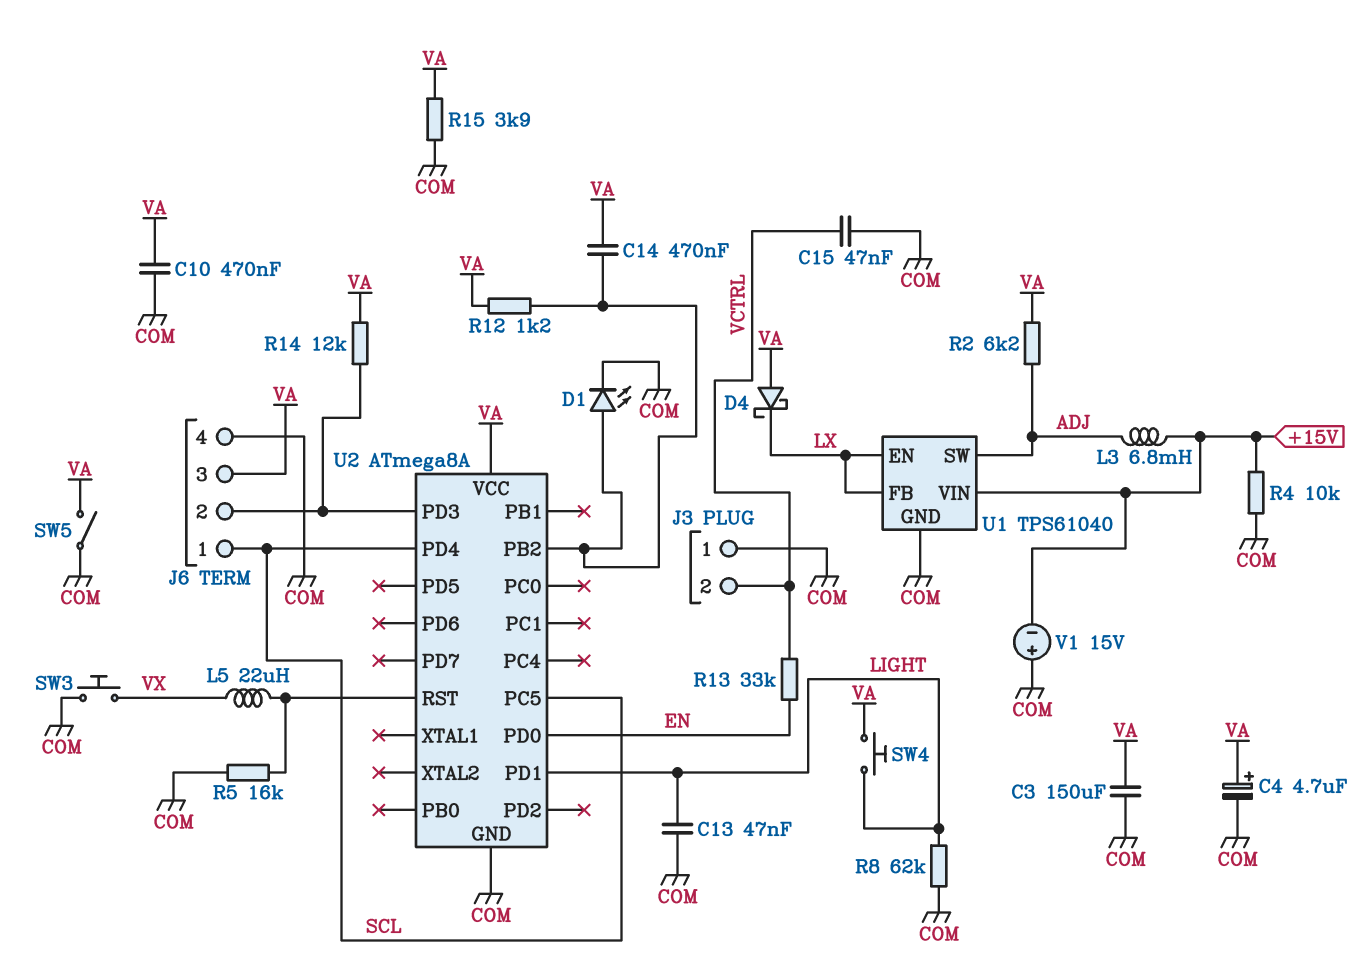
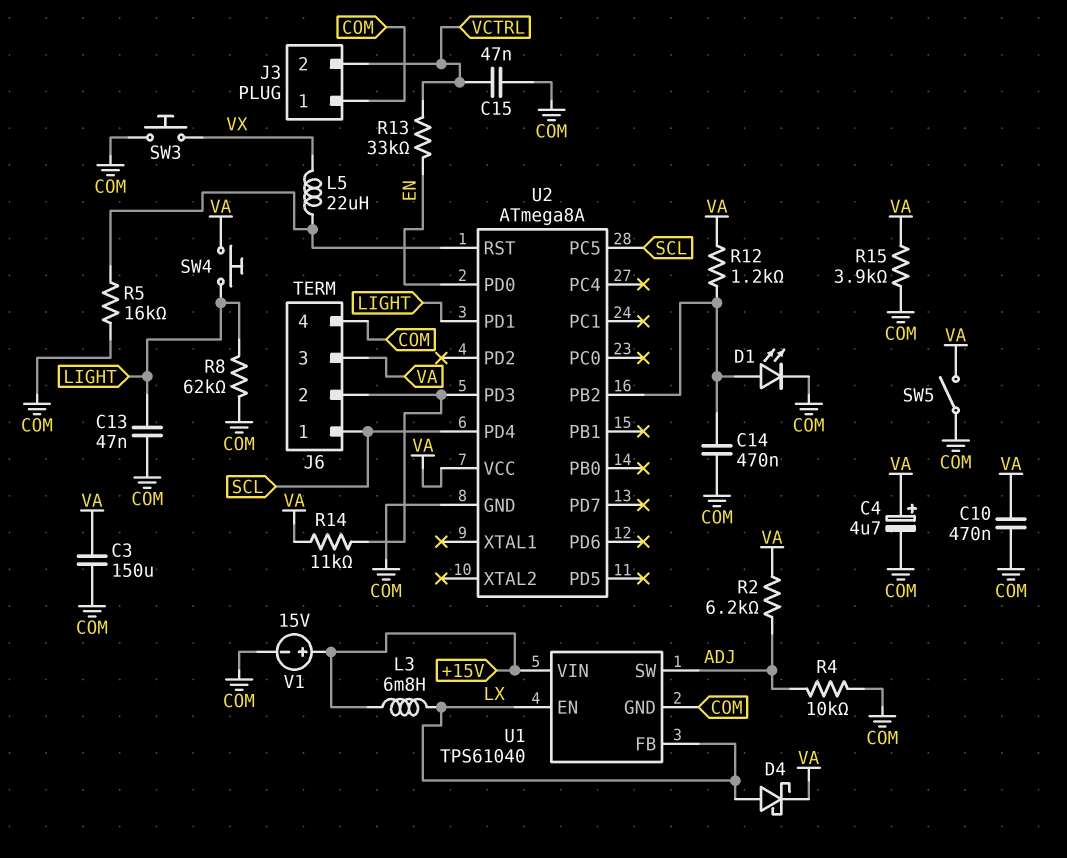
C14: 470nF (U2/PB2, VA) -> 470nF (COM, U2/PB2)
D4: schottky (A VA, K LX) -> schottky (A LX, K VA)
L3: 6.8mH (+15V, ADJ) -> 6.8mH (+15V, LX)
R4: 10k (+15V, COM) -> 10k (ADJ, COM)
R14: 12k (J6/2, VA) -> 11k (J6/2, VA)
V1: 15V (plus COM, minus +15V) -> 15V (plus +15V, minus COM)

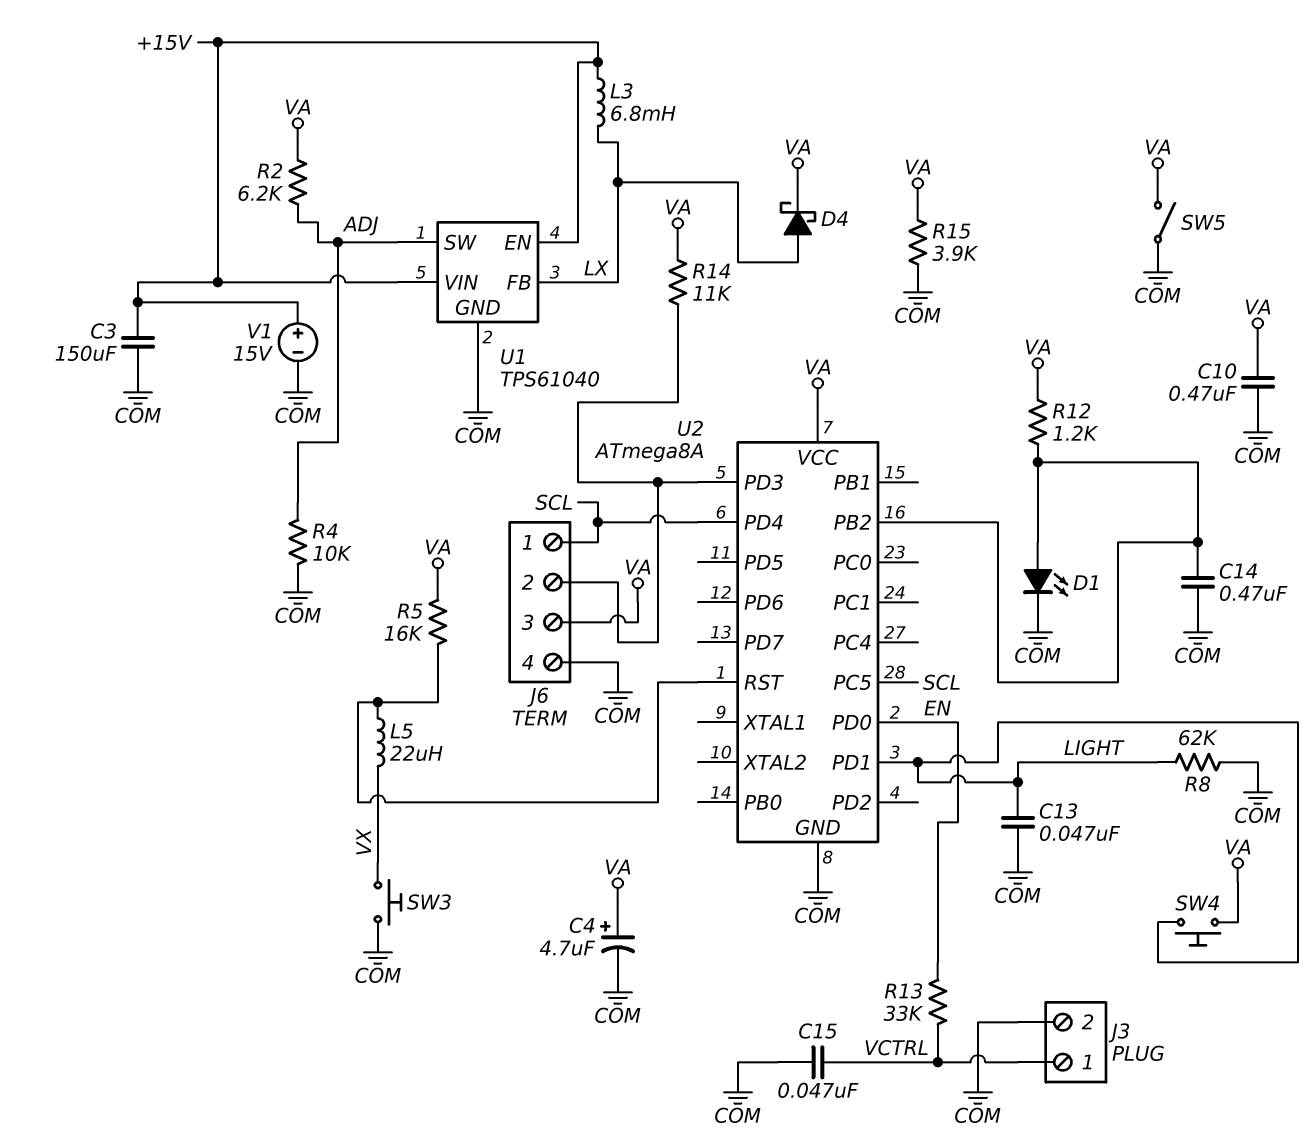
C3: 150uF (COM, VA) -> 150uF (+15V, COM)
J3 pin 1: COM -> VCTRL
J3 pin 2: VCTRL -> COM
R5: 16k (COM, U2/RST) -> 16k (U2/RST, VA)
U1 pin EN: LX -> +15V

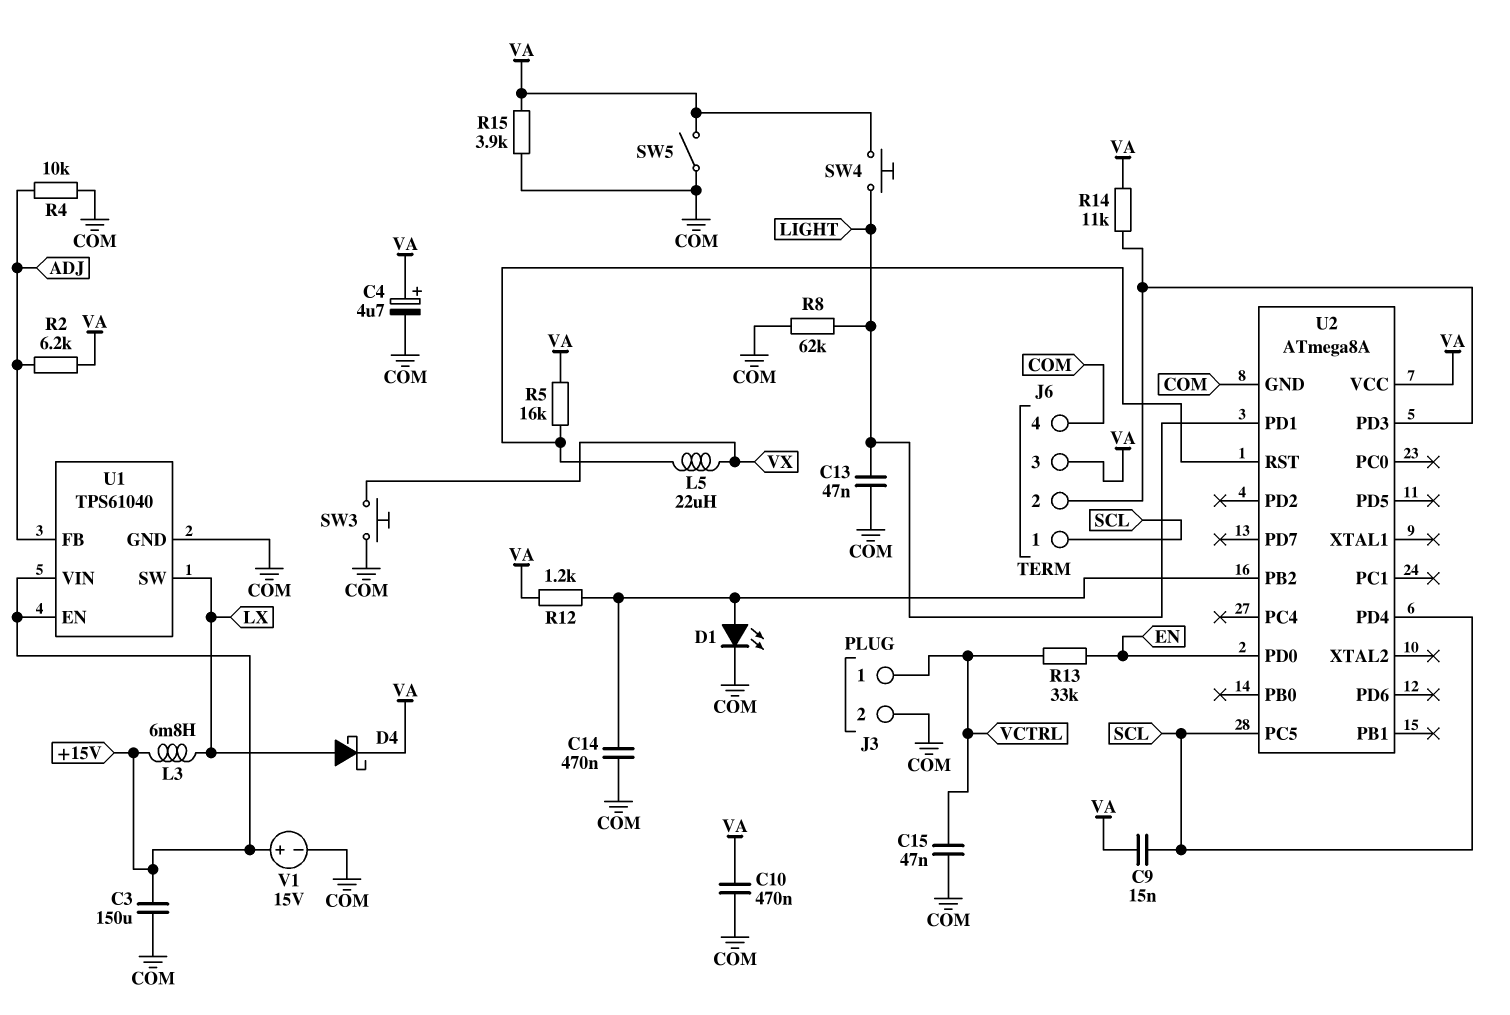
C9: none -> 15nF (SCL, VA)
U1 pin FB: LX -> ADJ
U1 pin SW: ADJ -> LX

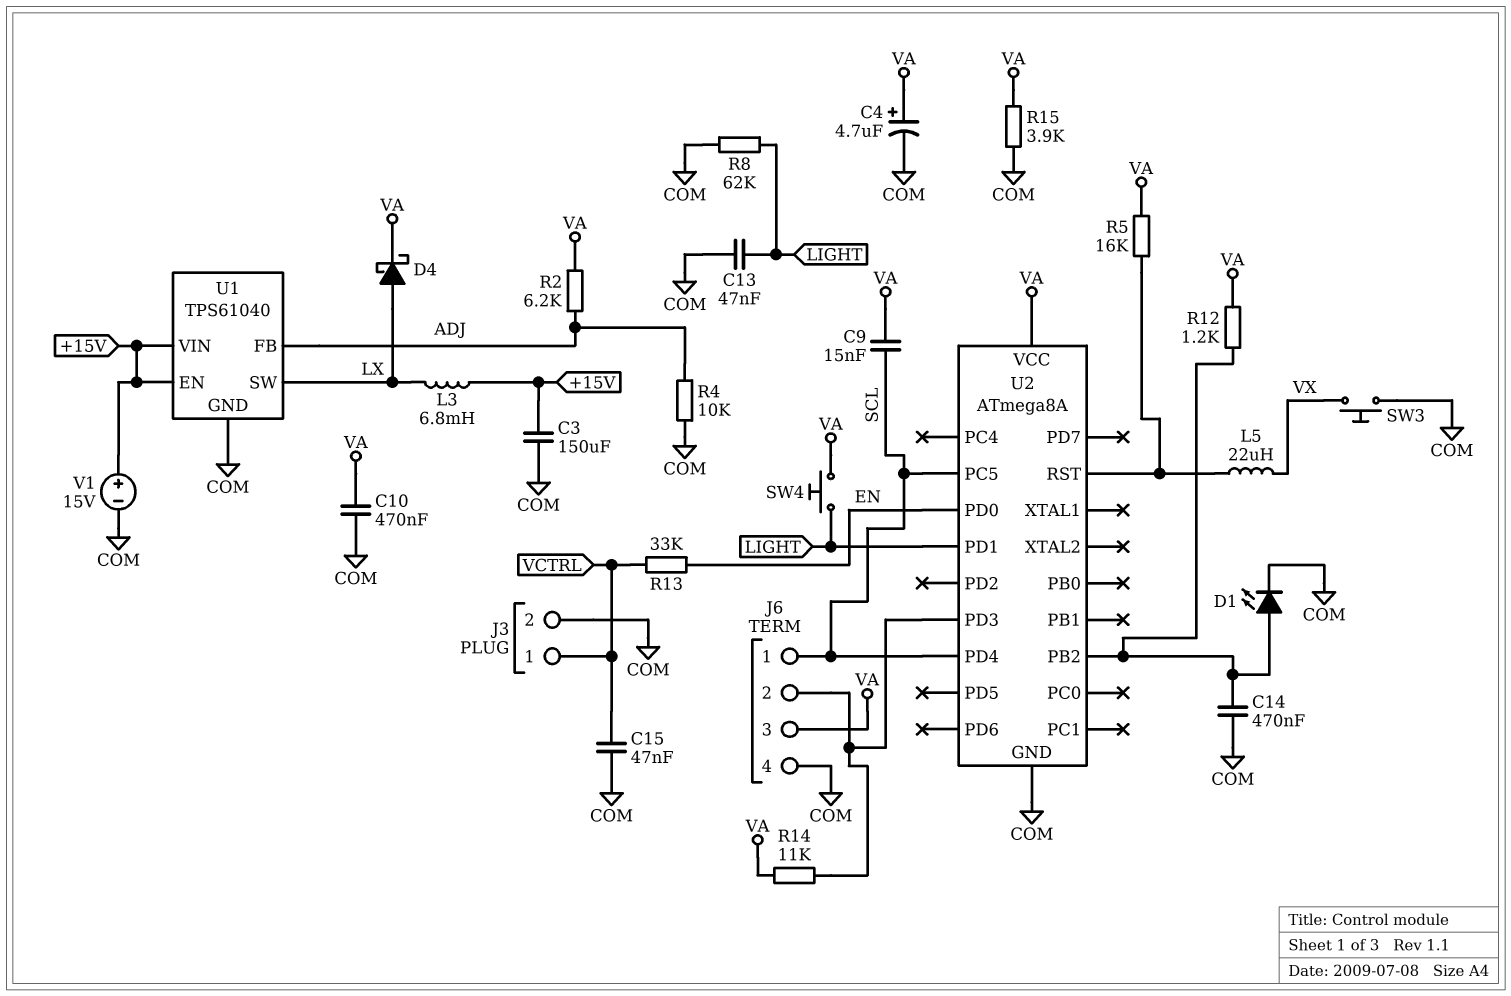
SW5: switch (COM, VA) -> none

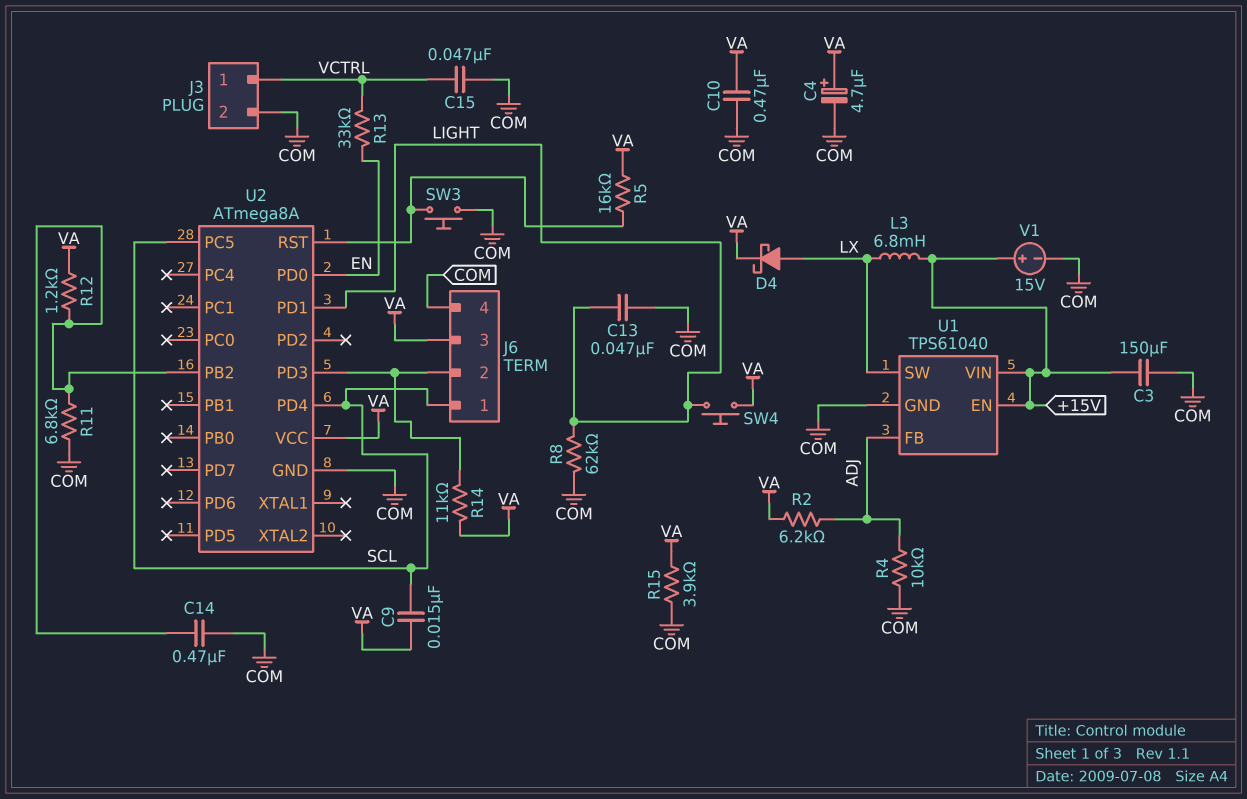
D1: LED (A U2/PB2, K COM) -> none
L5: 22uH (U2/RST, VX) -> none
R11: none -> 6.8k (COM, U2/PB2)
SW3: button (COM, VX) -> button (COM, U2/RST)

